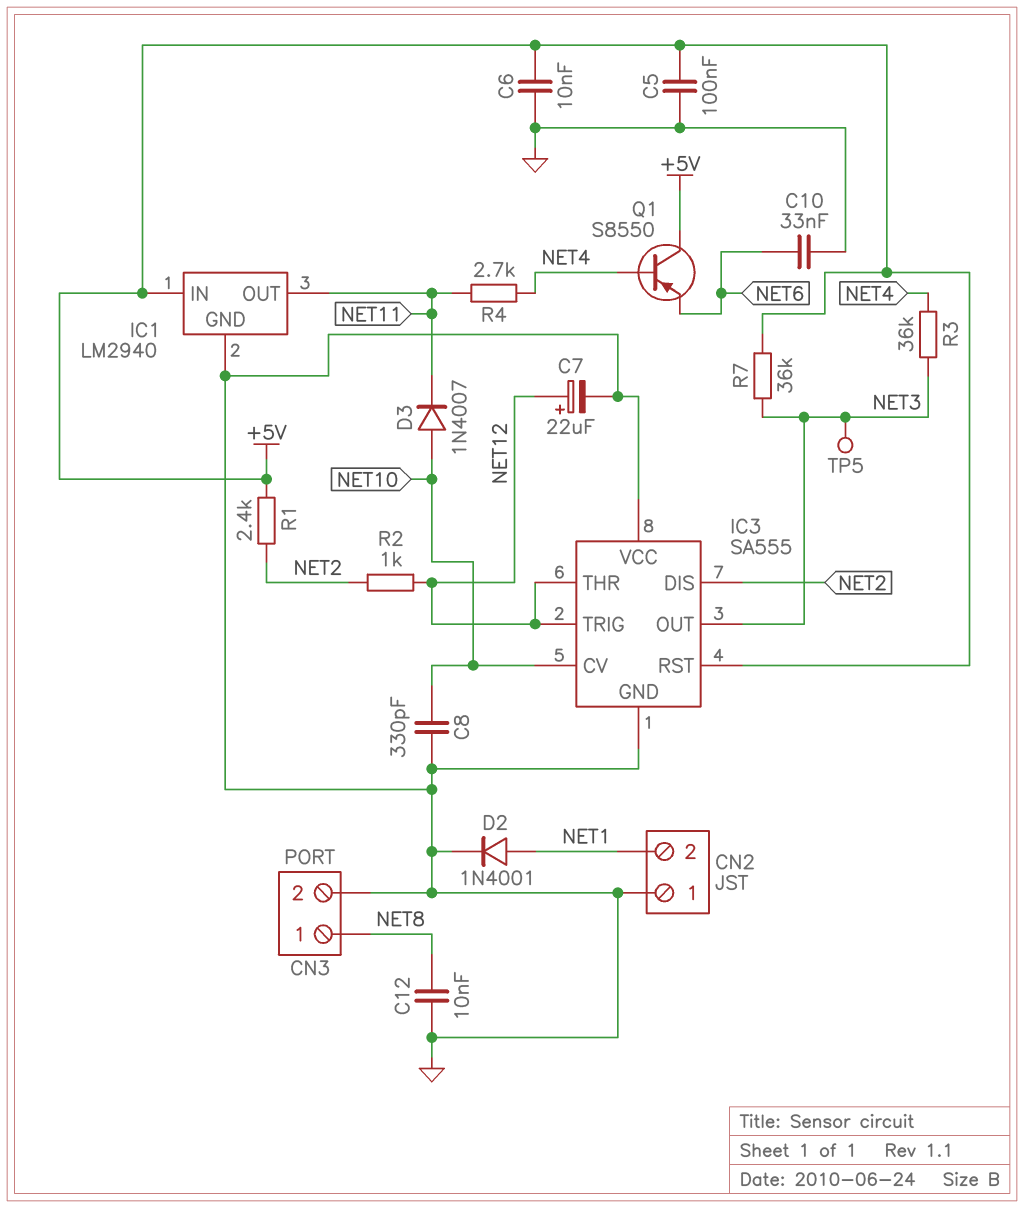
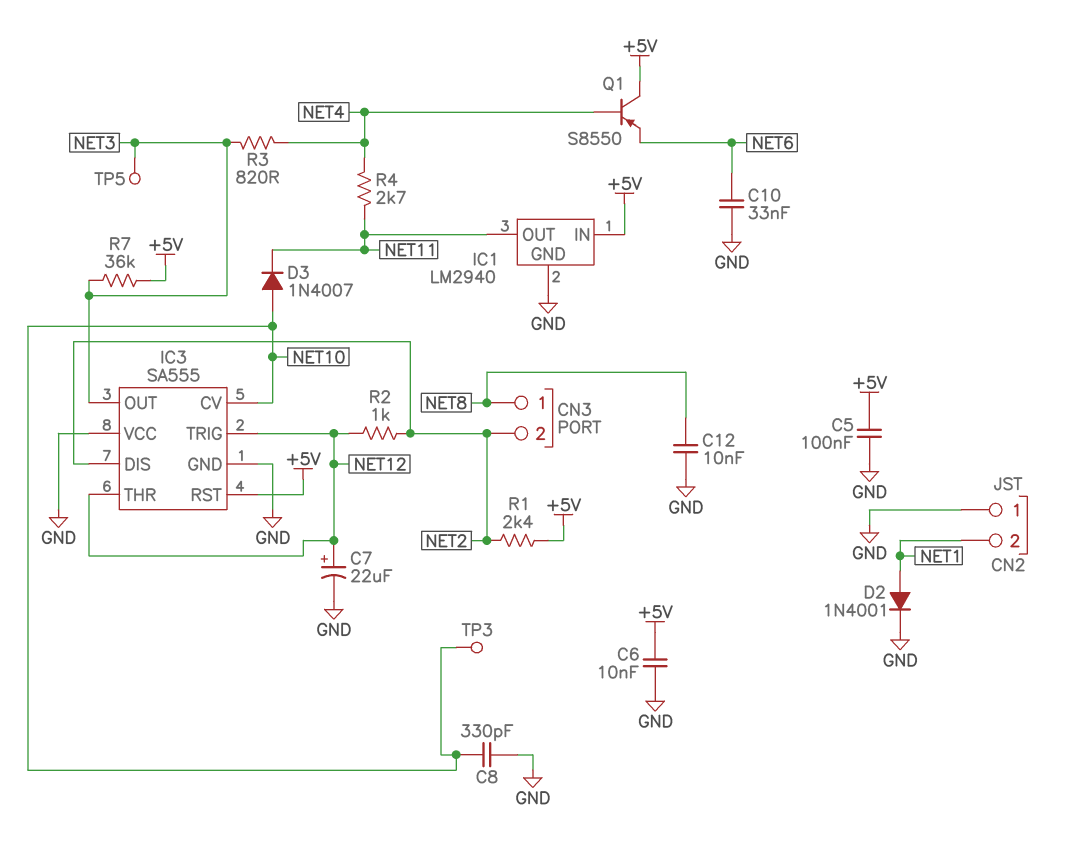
CN3 pin 2: GND -> NET2
R3: 36k (NET3, NET4) -> 820 (NET3, NET4)
TP3: none -> test point (NET10)

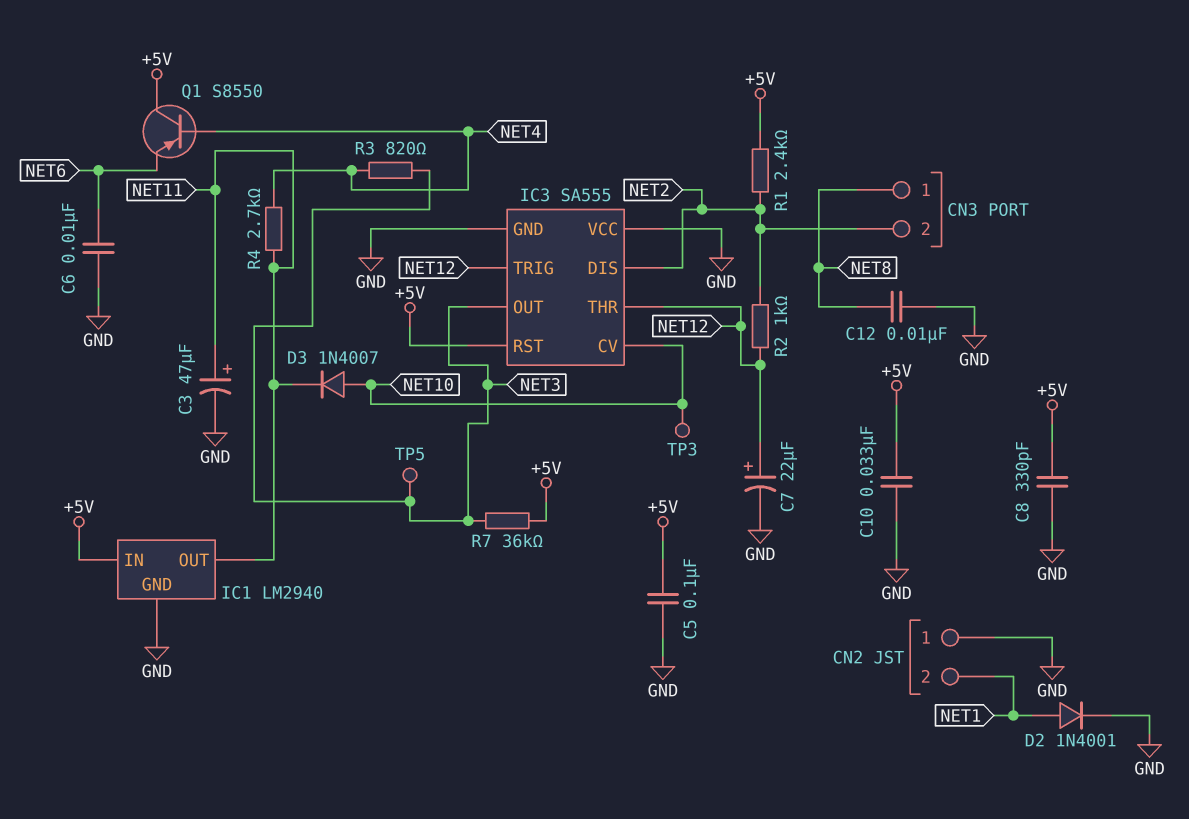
C3: none -> 47uF (plus NET11, minus GND)
C6: 10nF (+5V, GND) -> 10nF (GND, NET6)
C8: 330pF (GND, NET10) -> 330pF (+5V, GND)
C10: 33nF (GND, NET6) -> 33nF (+5V, GND)

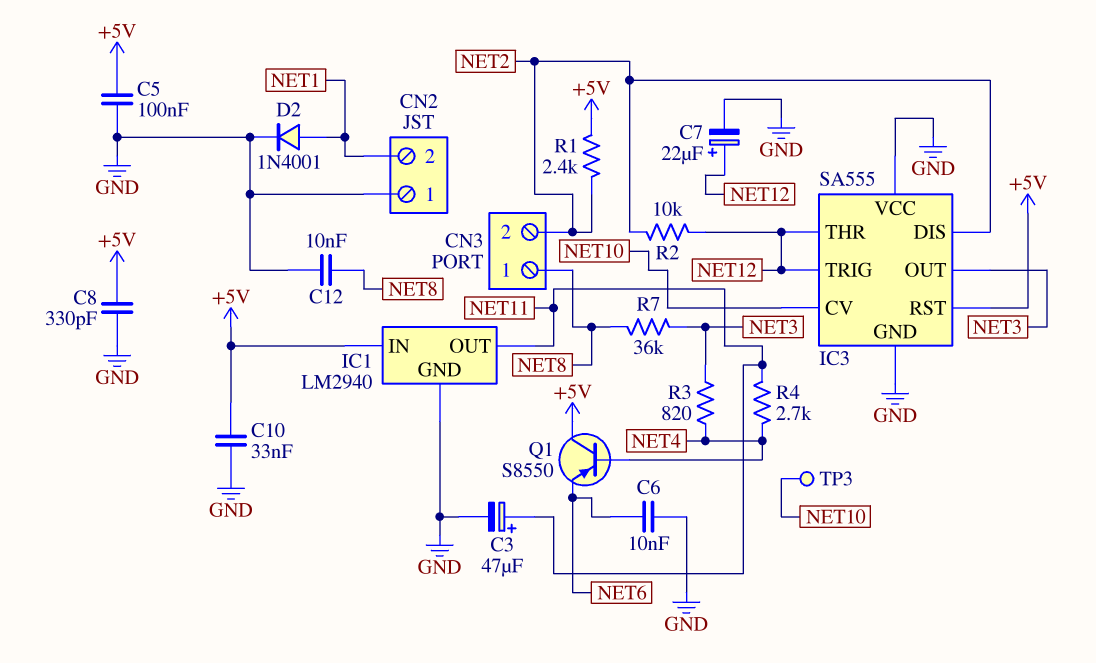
D3: diode 1N4007 (A NET10, K NET11) -> none
R2: 1k (NET2, NET12) -> 10k (NET2, NET12)
R7: 36k (+5V, NET3) -> 36k (NET3, NET8)
TP5: test point (NET3) -> none

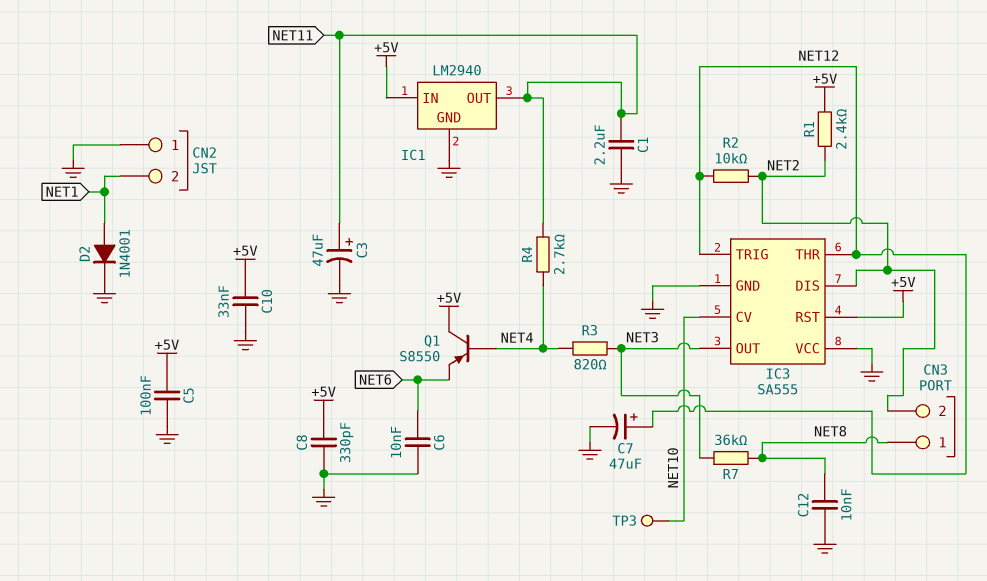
C1: none -> 2.2uF (GND, NET11)
C7: 22uF (plus NET12, minus GND) -> 47uF (plus NET12, minus GND)

